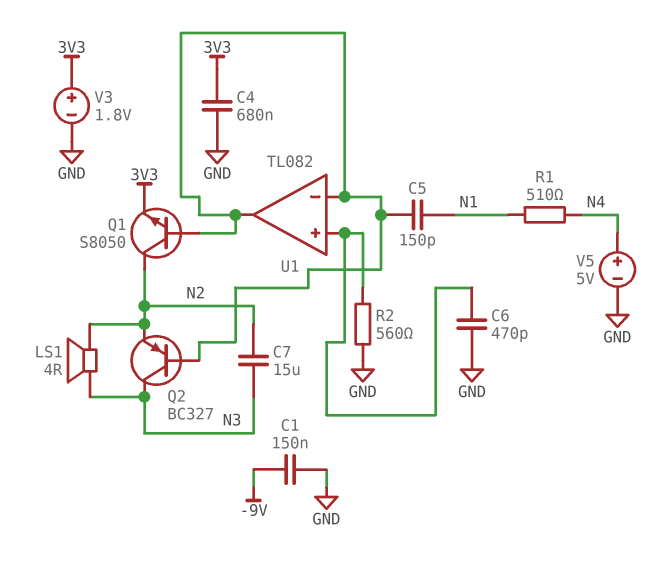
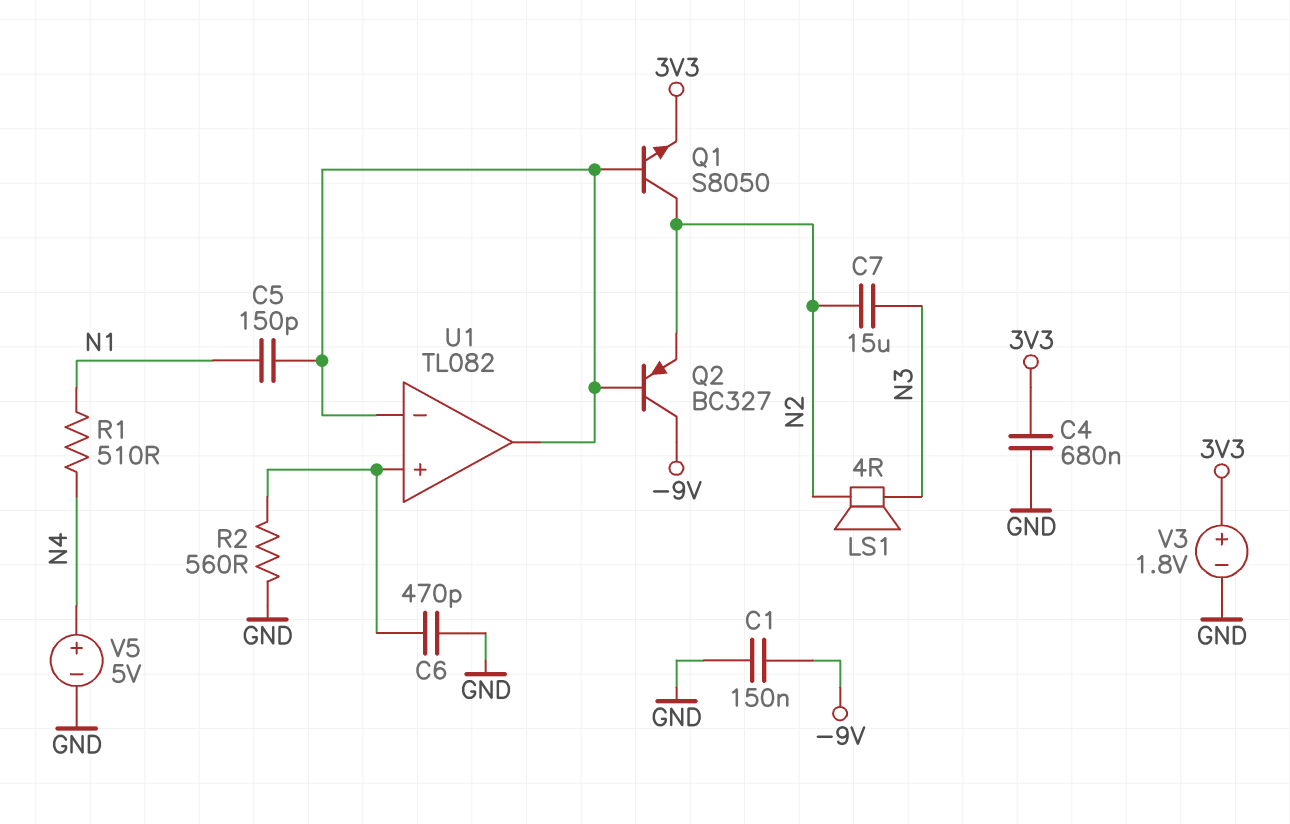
Q2: PNP BC327 (B U1/in-, C N3, E N2) -> PNP BC327 (B U1/in-, C -9V, E N2)

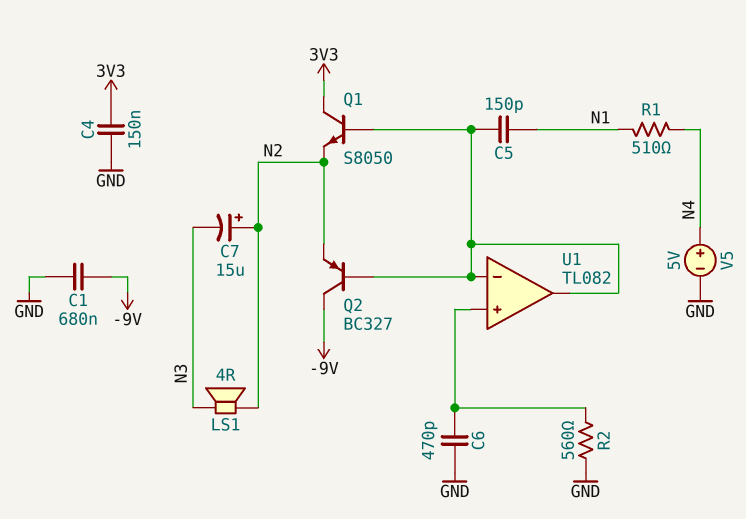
C1: 150nF (-9V, GND) -> 680nF (-9V, GND)
C4: 680nF (3V3, GND) -> 150nF (3V3, GND)
C7: 15uF (N2, N3) -> 15uF (plus N2, minus N3)
Q1: NPN S8050 (B U1/in-, C N2, E 3V3) -> NPN S8050 (B U1/in-, C 3V3, E N2)
V3: 1.8V (plus 3V3, minus GND) -> none

